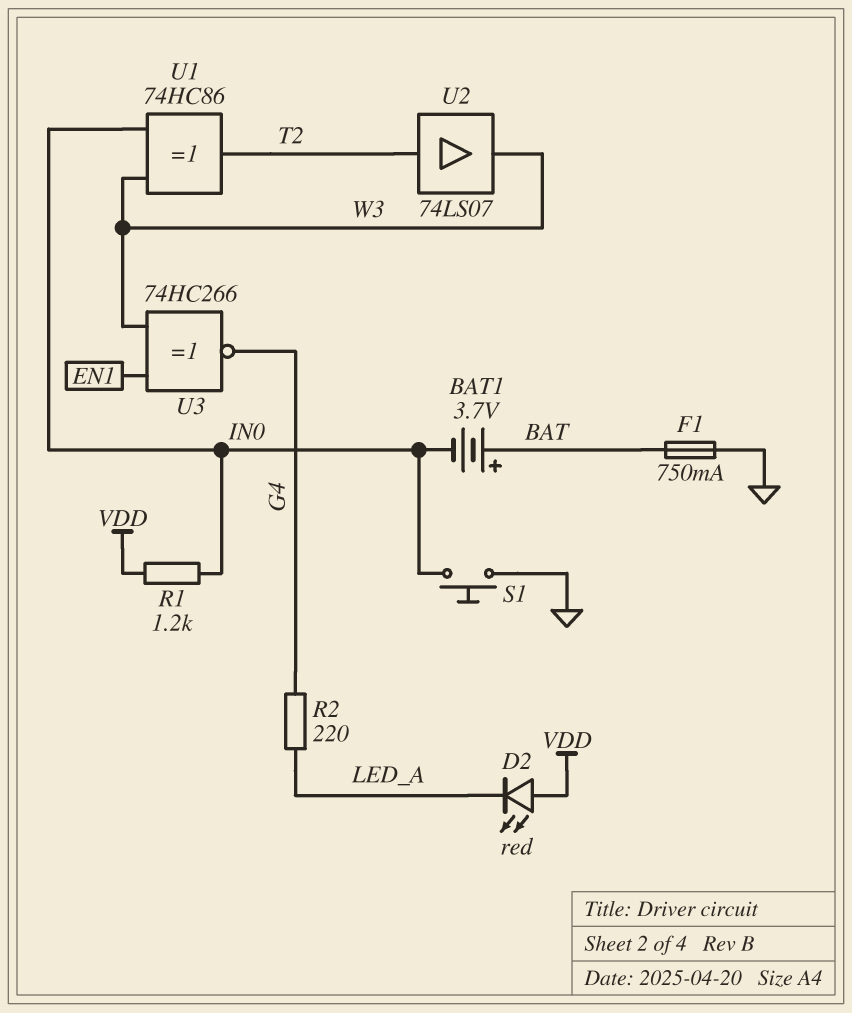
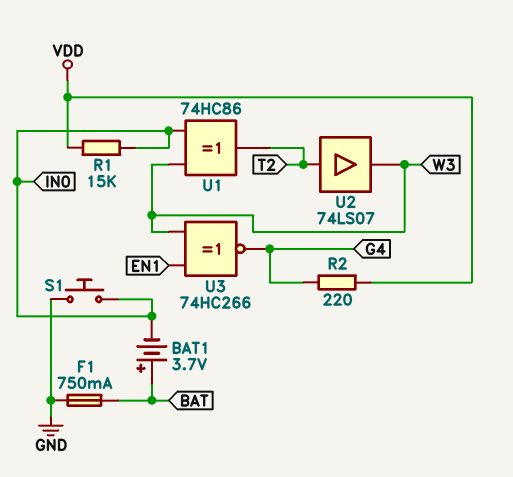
D2: LED red (A VDD, K LED_A) -> none
R1: 1.2k (IN0, VDD) -> 15k (IN0, VDD)
R2: 220 (G4, LED_A) -> 220 (G4, VDD)

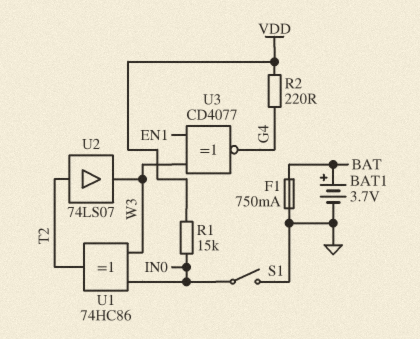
BAT1: 3.7V (plus BAT, minus IN0) -> 3.7V (plus BAT, minus GND)
S1: button (GND, IN0) -> switch (GND, IN0)
U3: XNOR 74HC266 (in EN1, in W3, out G4) -> XNOR CD4077 (in EN1, in W3, out G4)

